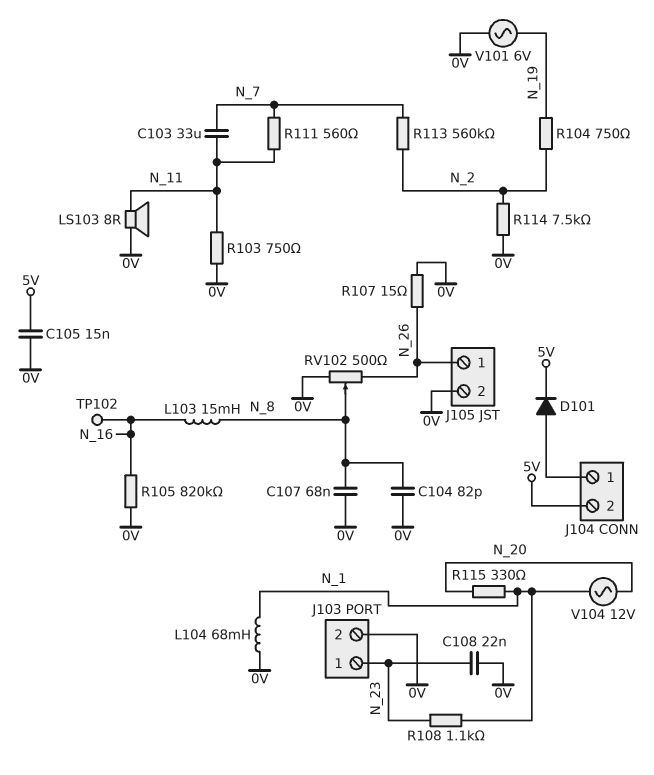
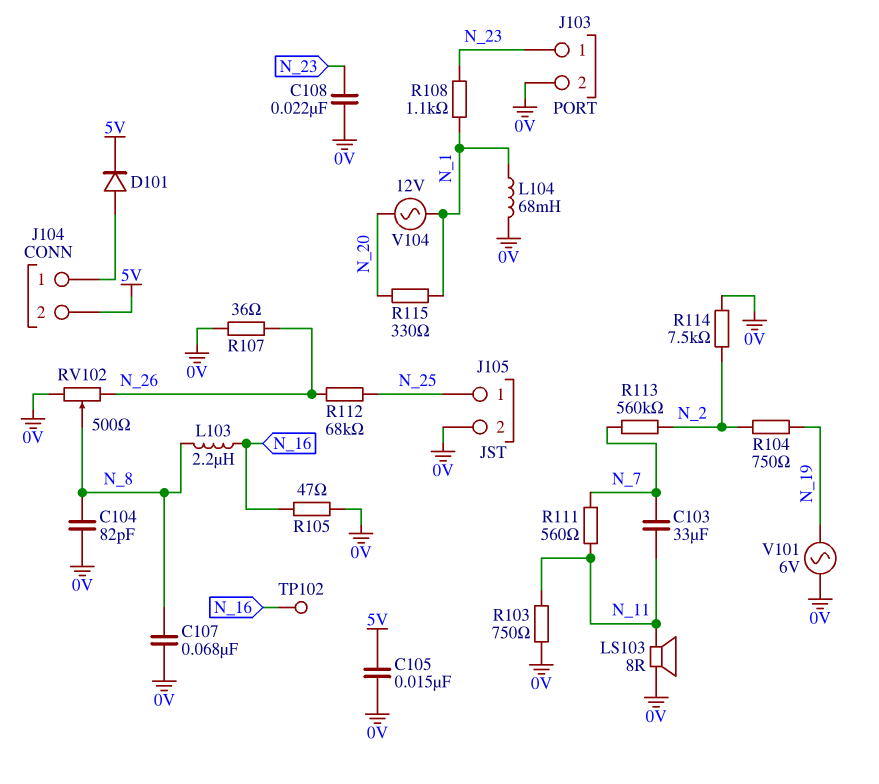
J105 pin 1: N_26 -> N_25
L103: 15mH (N_8, N_16) -> 2.2uH (N_8, N_16)
R105: 820k (0V, N_16) -> 47 (0V, N_16)
R107: 15 (0V, N_26) -> 36 (0V, N_26)
R112: none -> 68k (N_25, N_26)

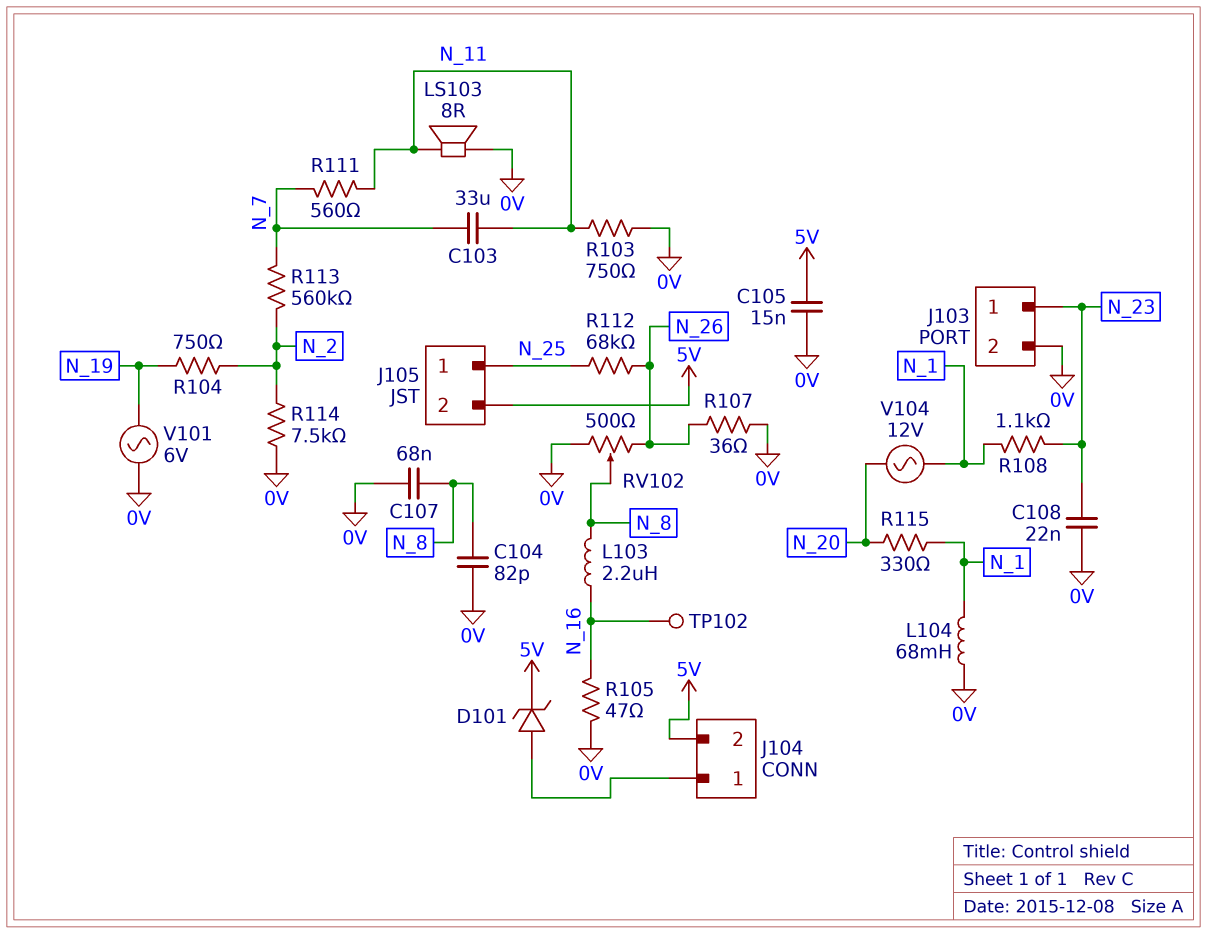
D101: diode (A J104/1, K 5V) -> zener (A J104/1, K 5V)
J105 pin 2: 0V -> 5V

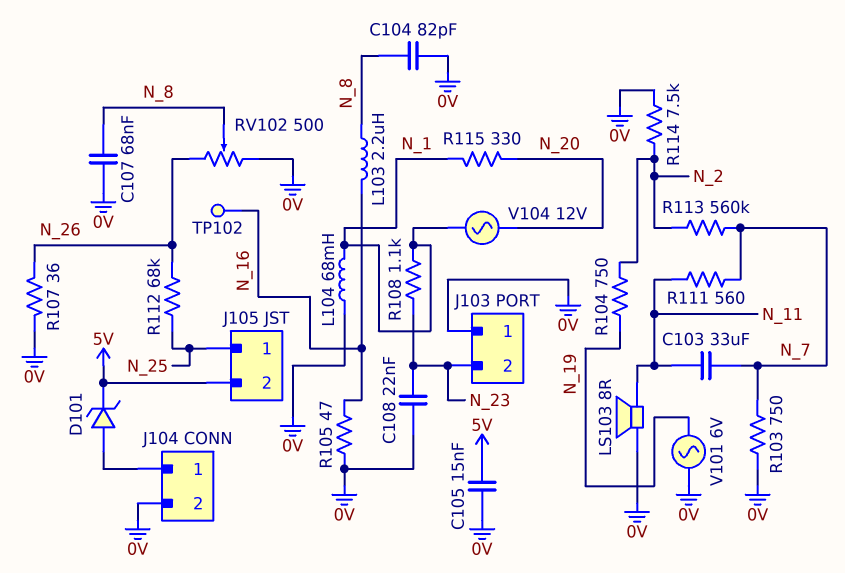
J103 pin 1: N_23 -> 0V
J103 pin 2: 0V -> N_23
J104 pin 2: 5V -> 0V
R103: 750 (0V, N_11) -> 750 (0V, N_7)

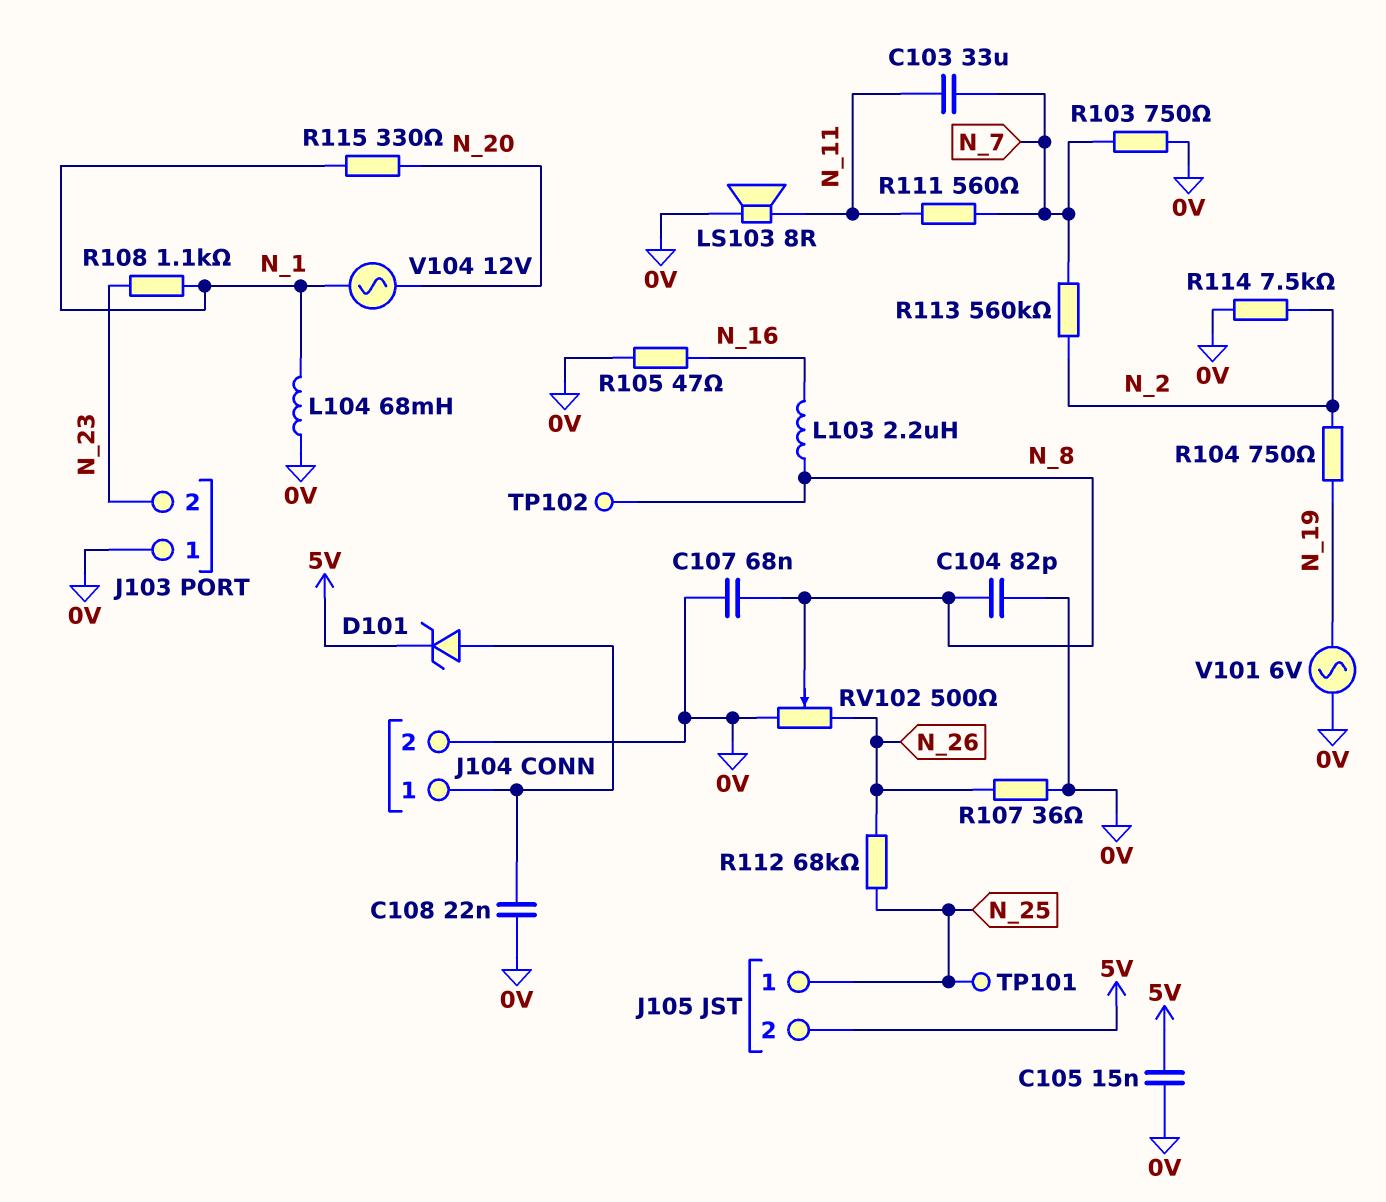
C108: 22nF (0V, N_23) -> 22nF (0V, J104/1)
TP101: none -> test point (N_25)
TP102: test point (N_16) -> test point (N_8)

